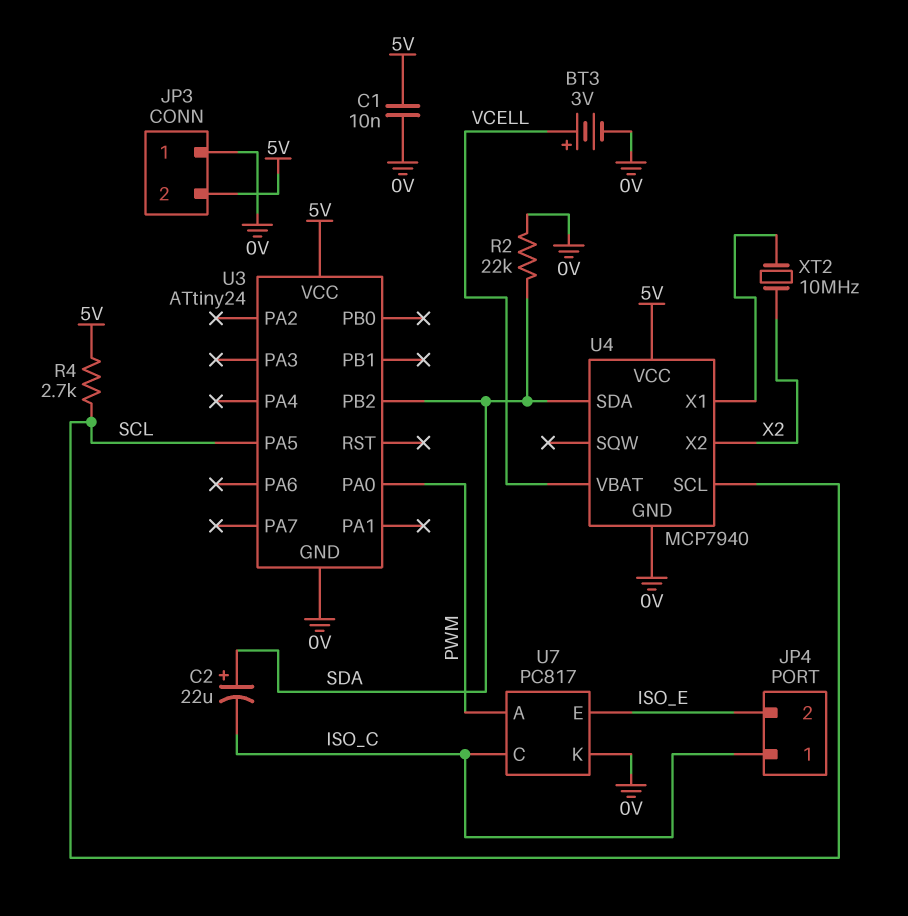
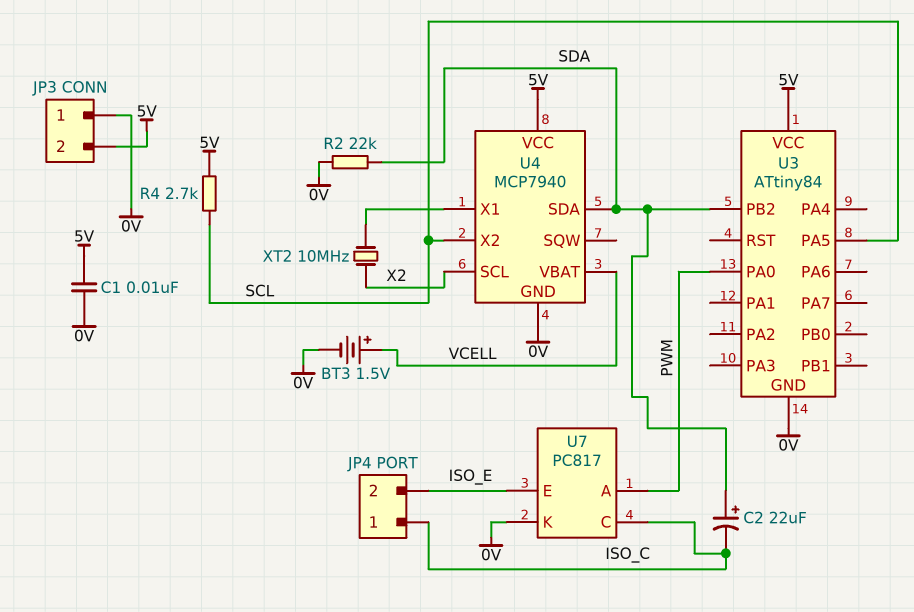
BT3: 3V (plus VCELL, minus 0V) -> 1.5V (plus VCELL, minus 0V)
U3: ATtiny24 -> ATtiny84
U4 pin SCL: SCL -> X2
U4 pin X2: X2 -> SCL

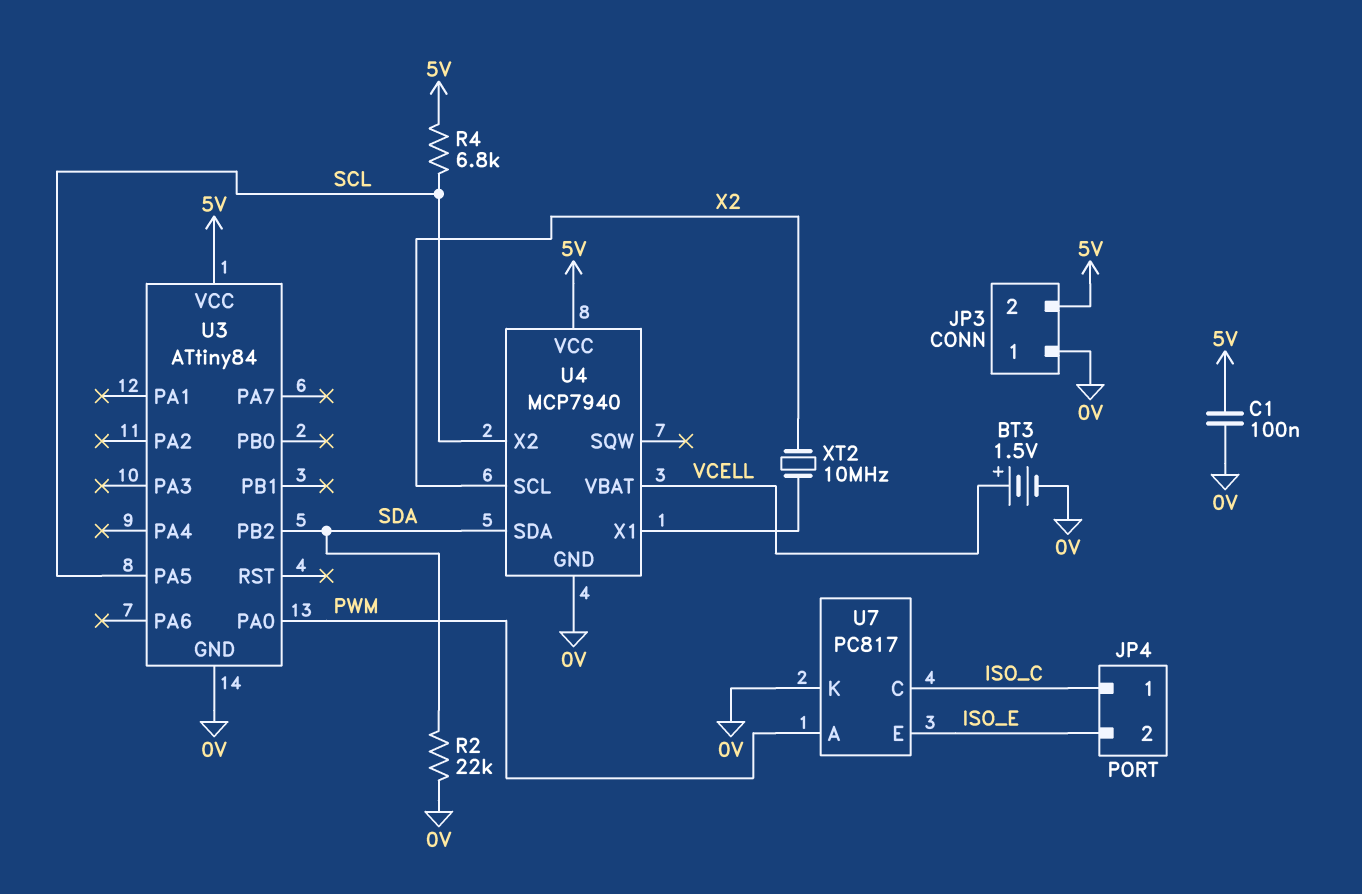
C1: 10nF (0V, 5V) -> 100nF (0V, 5V)
C2: 22uF (plus SDA, minus ISO_C) -> none
R4: 2.7k (5V, SCL) -> 6.8k (5V, SCL)

